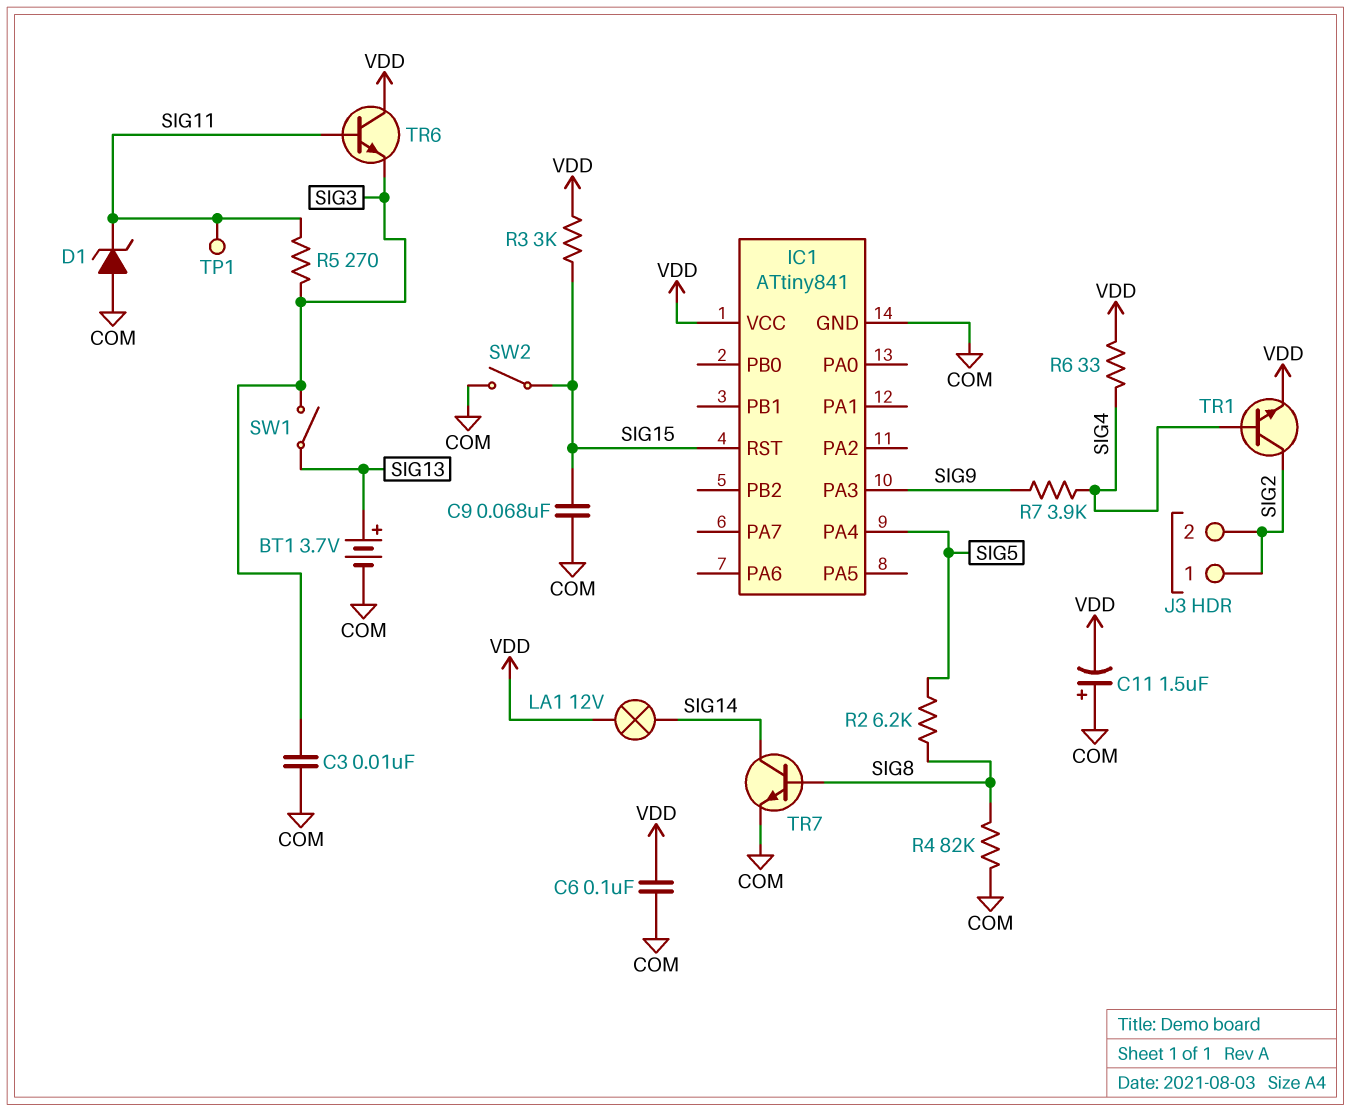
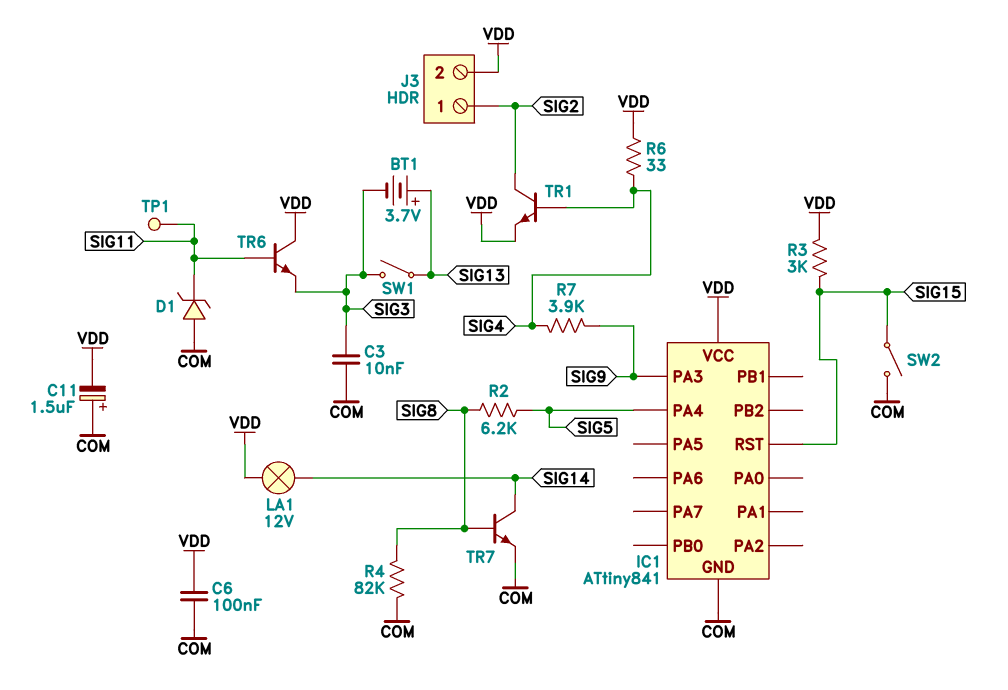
BT1: 3.7V (plus SIG13, minus COM) -> 3.7V (plus SIG13, minus SIG3)
C9: 68nF (COM, SIG15) -> none
J3 pin 2: SIG2 -> VDD
R5: 270 (SIG3, SIG11) -> none

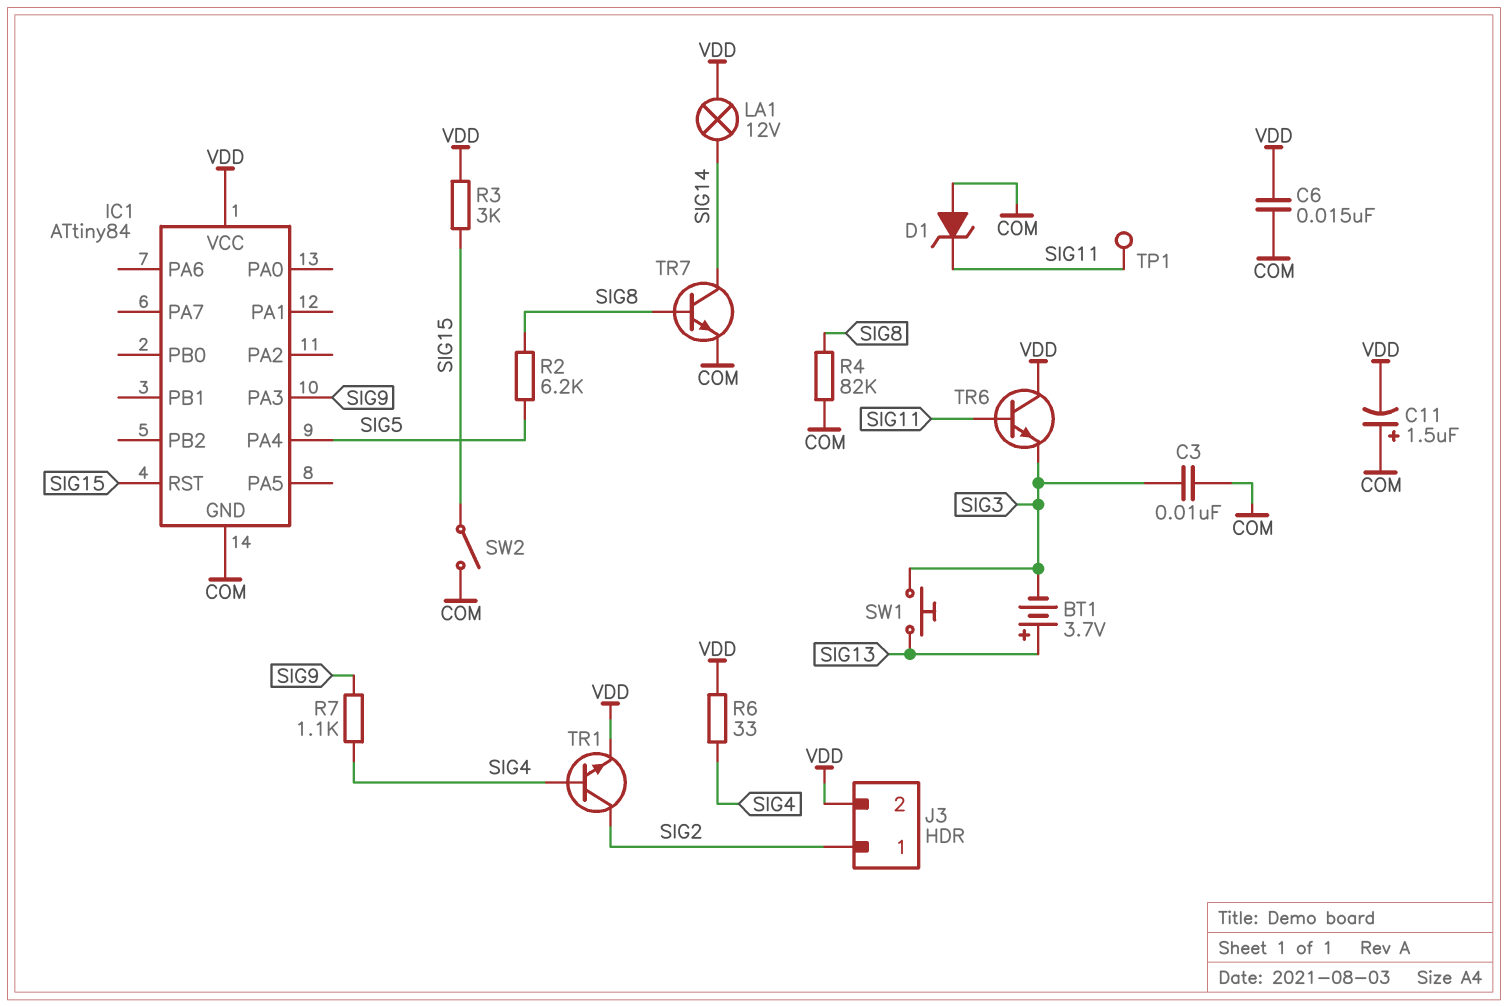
C6: 100nF (COM, VDD) -> 15nF (COM, VDD)
IC1: ATtiny841 -> ATtiny84
R7: 3.9k (SIG4, SIG9) -> 1.1k (SIG4, SIG9)
SW1: switch (SIG3, SIG13) -> button (SIG3, SIG13)

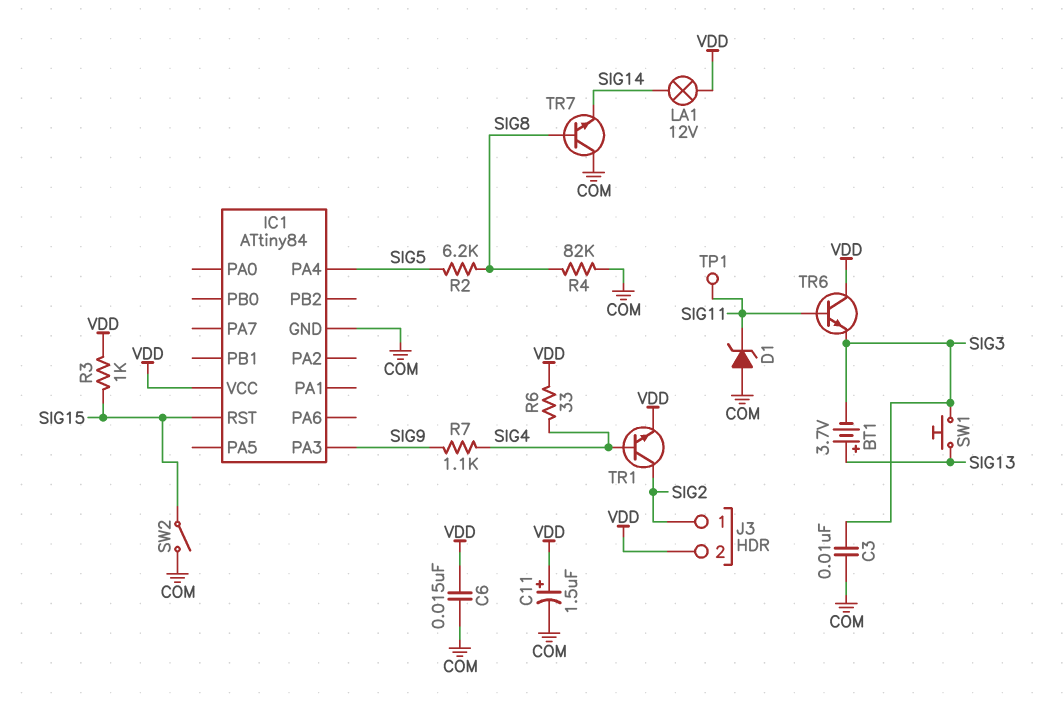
C11: 1.5uF (plus COM, minus VDD) -> 1.5uF (plus VDD, minus COM)
R3: 3k (SIG15, VDD) -> 1k (SIG15, VDD)
TR7: NPN (B SIG8, C SIG14, E COM) -> NPN (B SIG8, C COM, E SIG14)

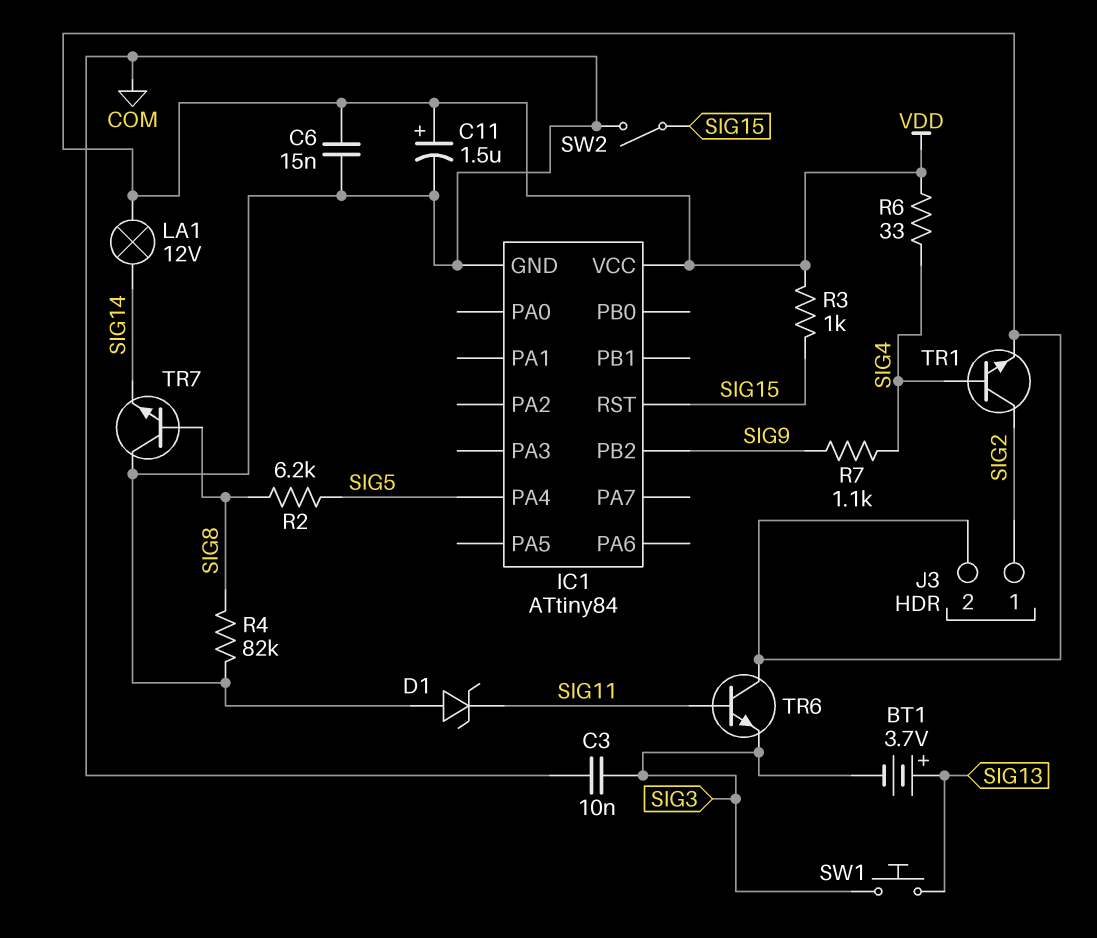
IC1 pin PA3: SIG9 -> none
IC1 pin PB2: none -> SIG9
TP1: test point (SIG11) -> none

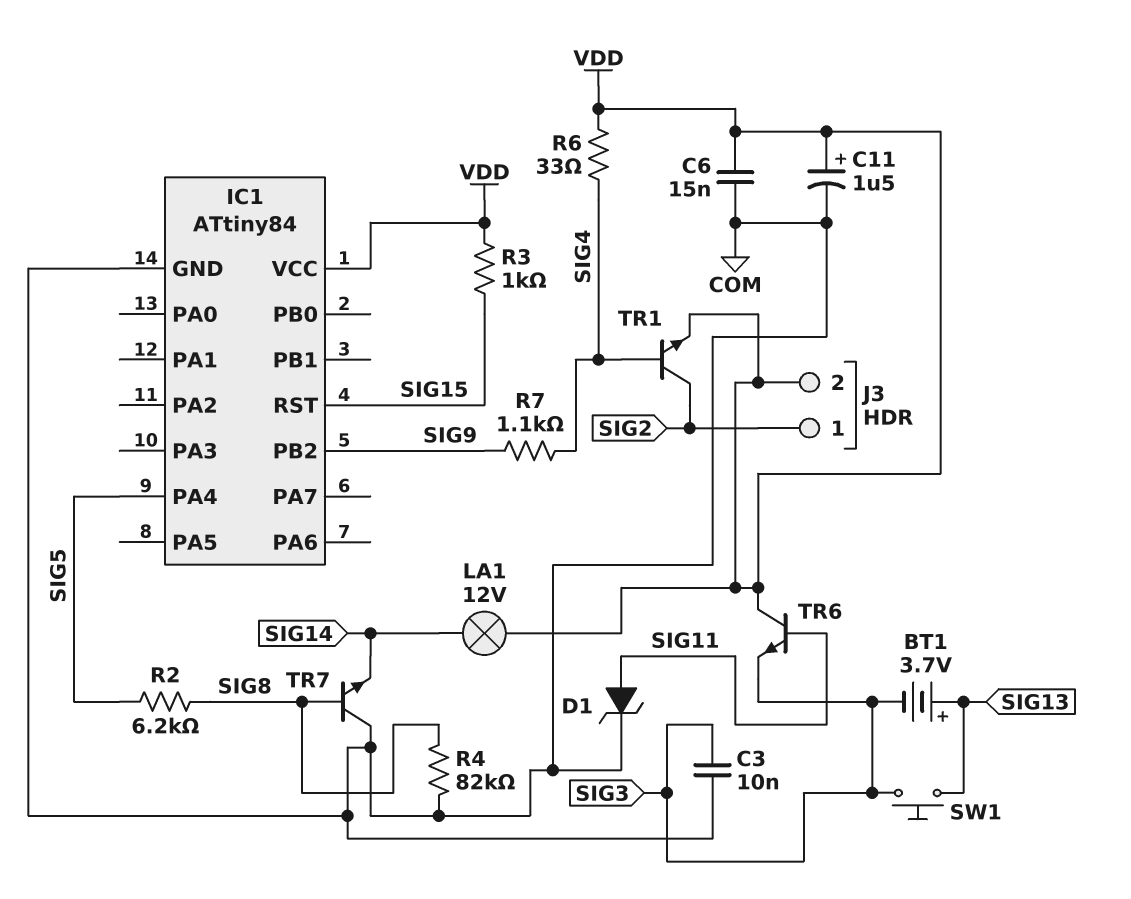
D1: zener (A COM, K SIG11) -> zener (A SIG11, K COM)
SW2: switch (COM, SIG15) -> none

